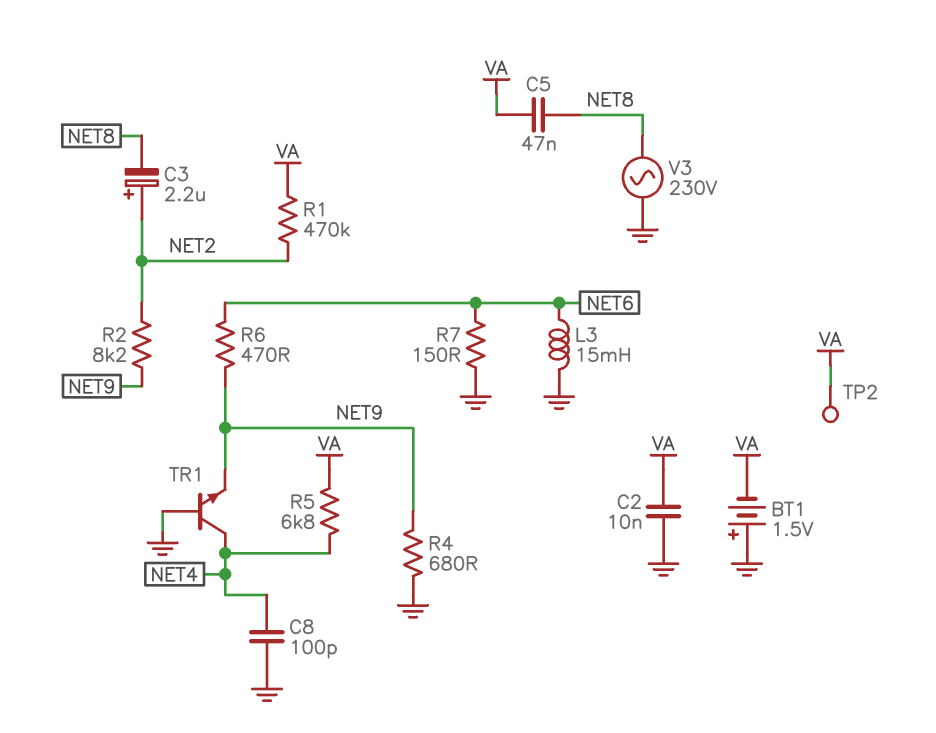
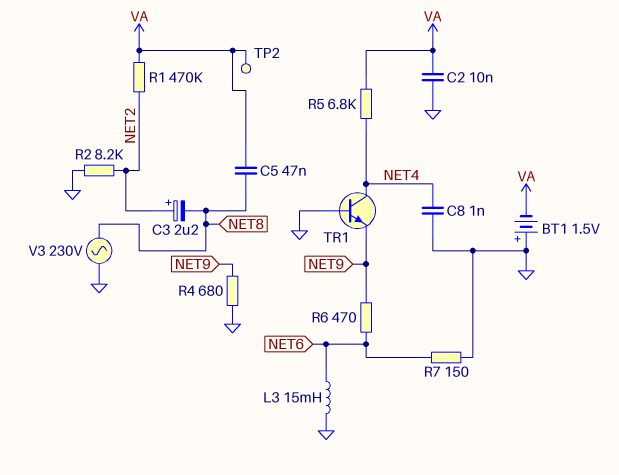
C8: 100pF (GND, NET4) -> 1nF (GND, NET4)
R2: 8.2k (NET2, NET9) -> 8.2k (GND, NET2)

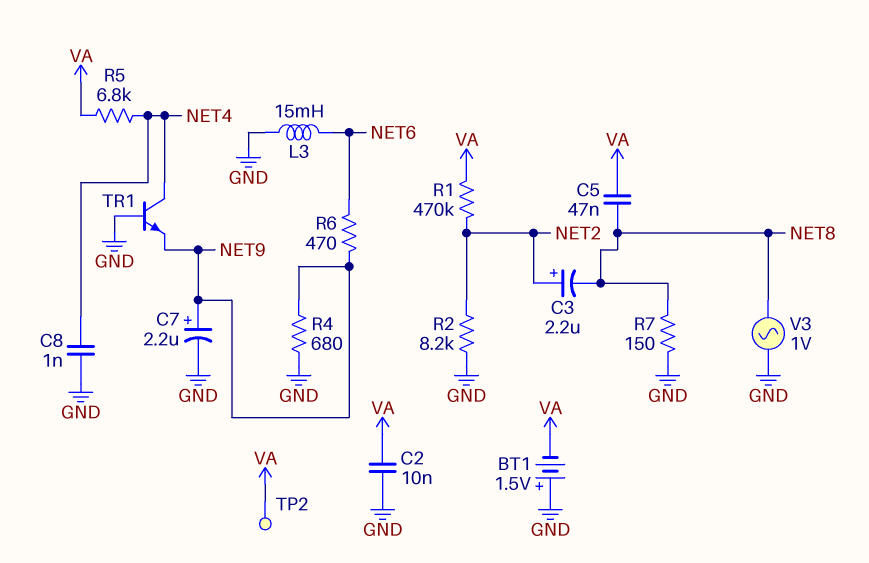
C7: none -> 2.2uF (plus NET9, minus GND)
R7: 150 (GND, NET6) -> 150 (GND, NET8)
V3: AC 230V (GND, NET8) -> AC 1V (GND, NET8)

